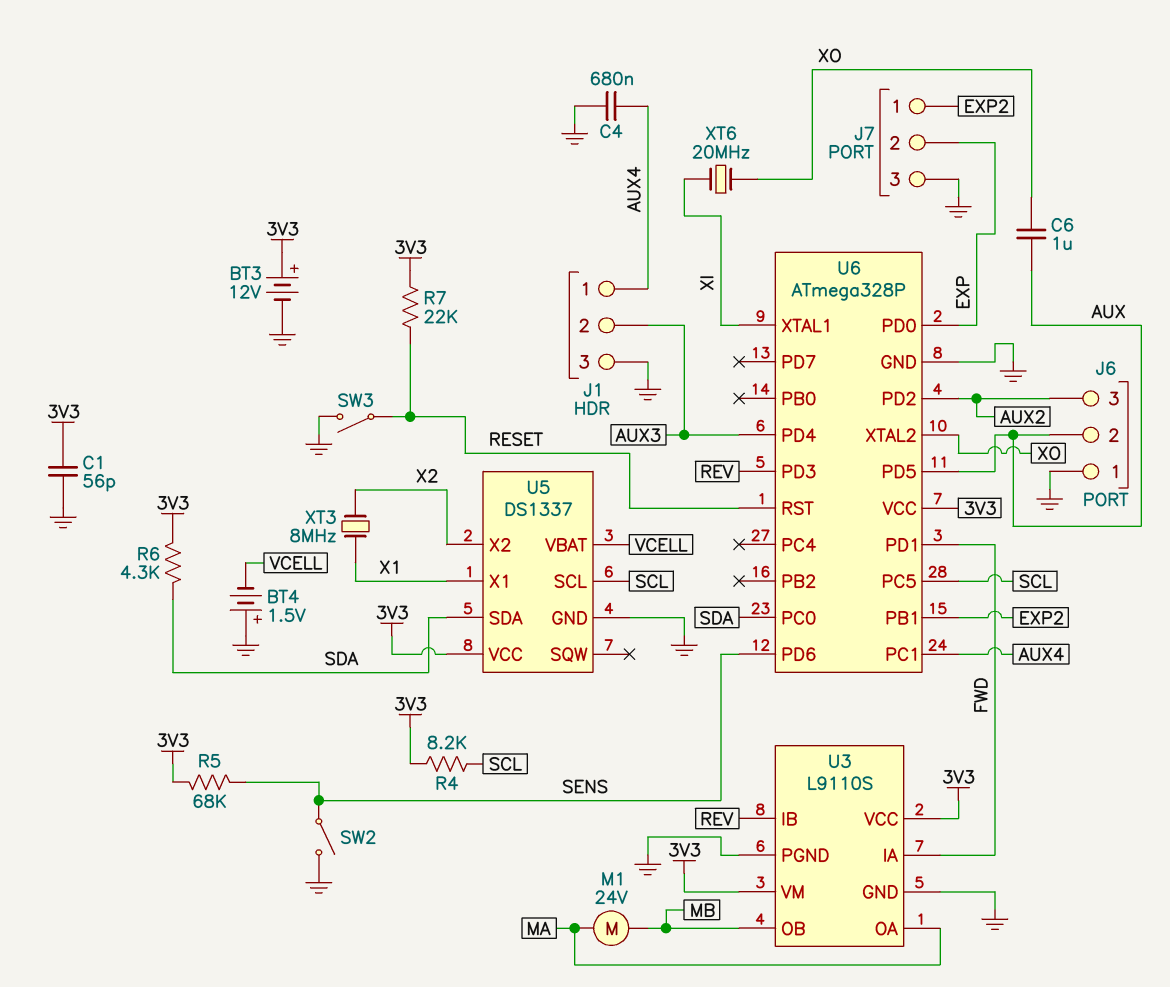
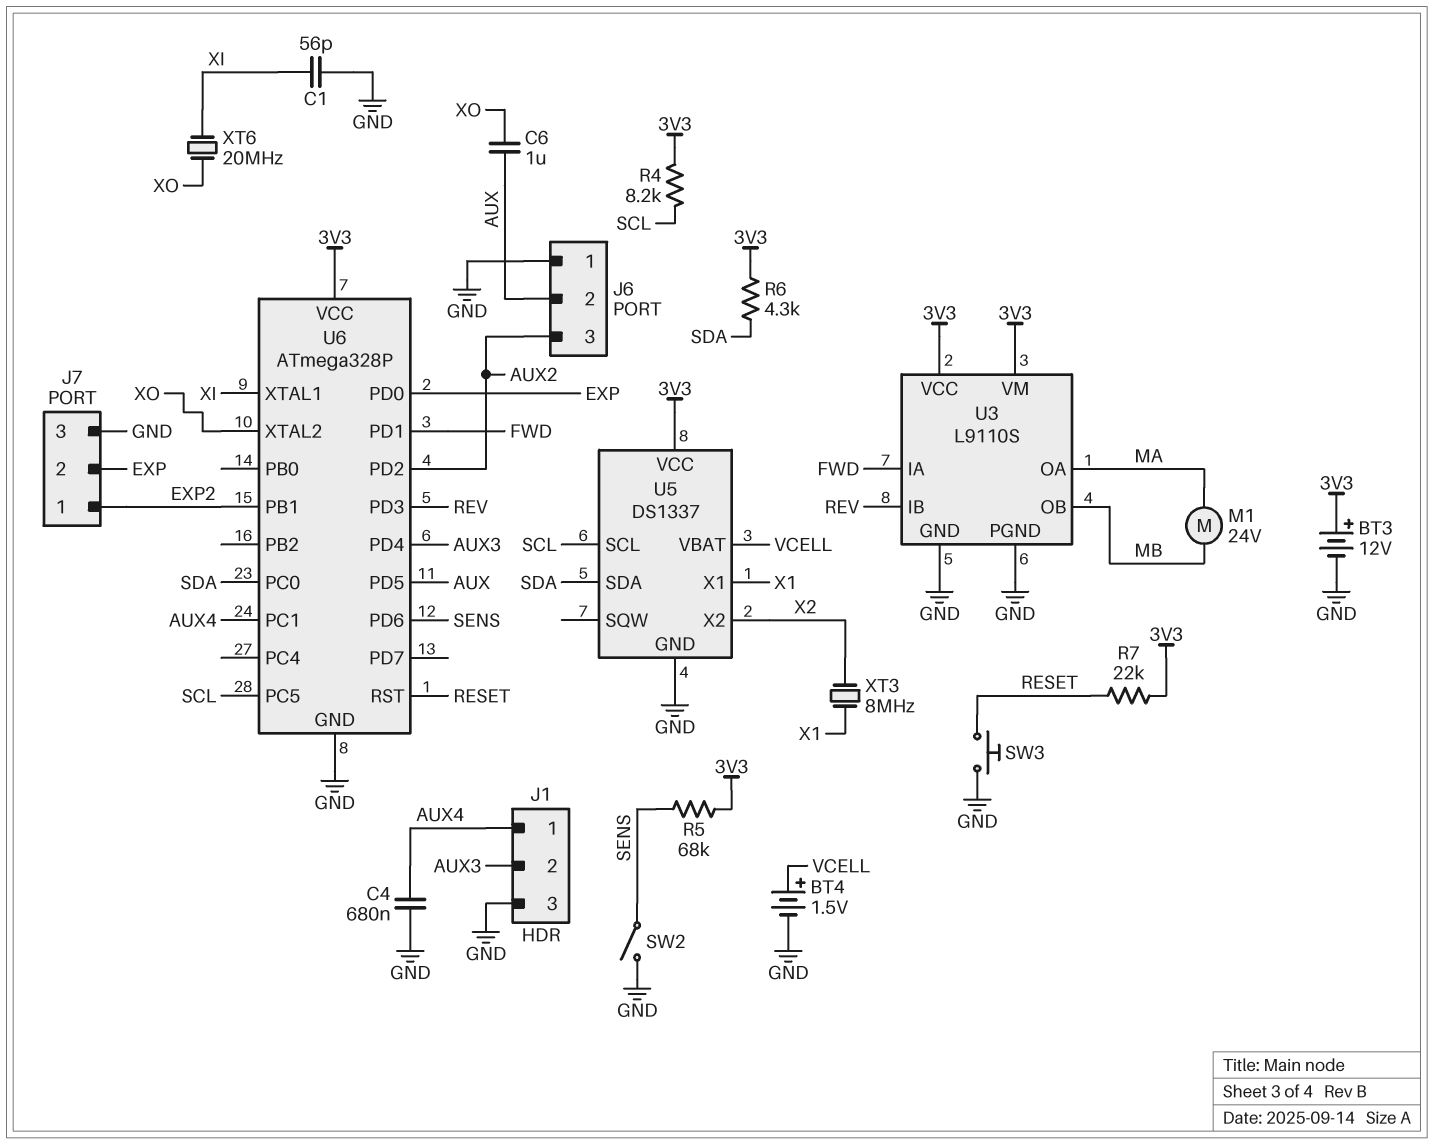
BT4: 1.5V (plus GND, minus VCELL) -> 1.5V (plus VCELL, minus GND)
C1: 56pF (3V3, GND) -> 56pF (GND, XI)
SW3: switch (GND, RESET) -> button (GND, RESET)

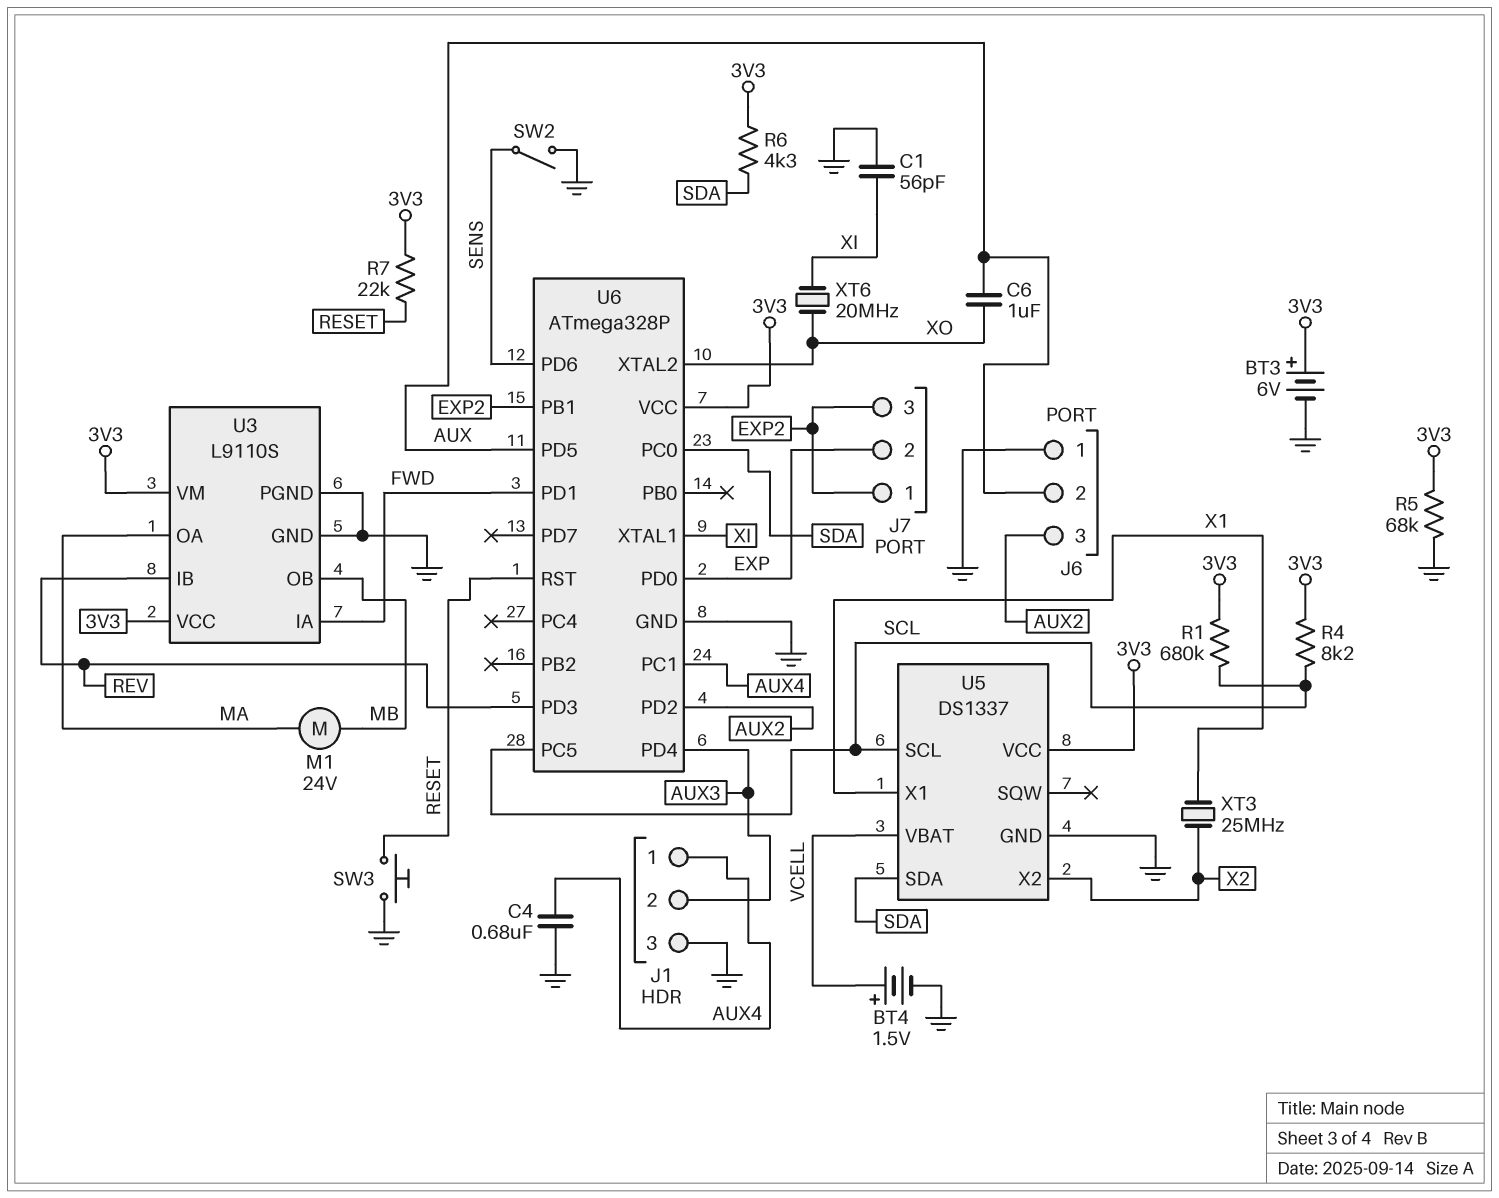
BT3: 12V (plus 3V3, minus GND) -> 6V (plus 3V3, minus GND)
J7 pin 3: GND -> EXP2
R1: none -> 680k (3V3, SCL)
R5: 68k (3V3, SENS) -> 68k (3V3, GND)
XT3: 8MHz (X1, X2) -> 25MHz (X1, X2)

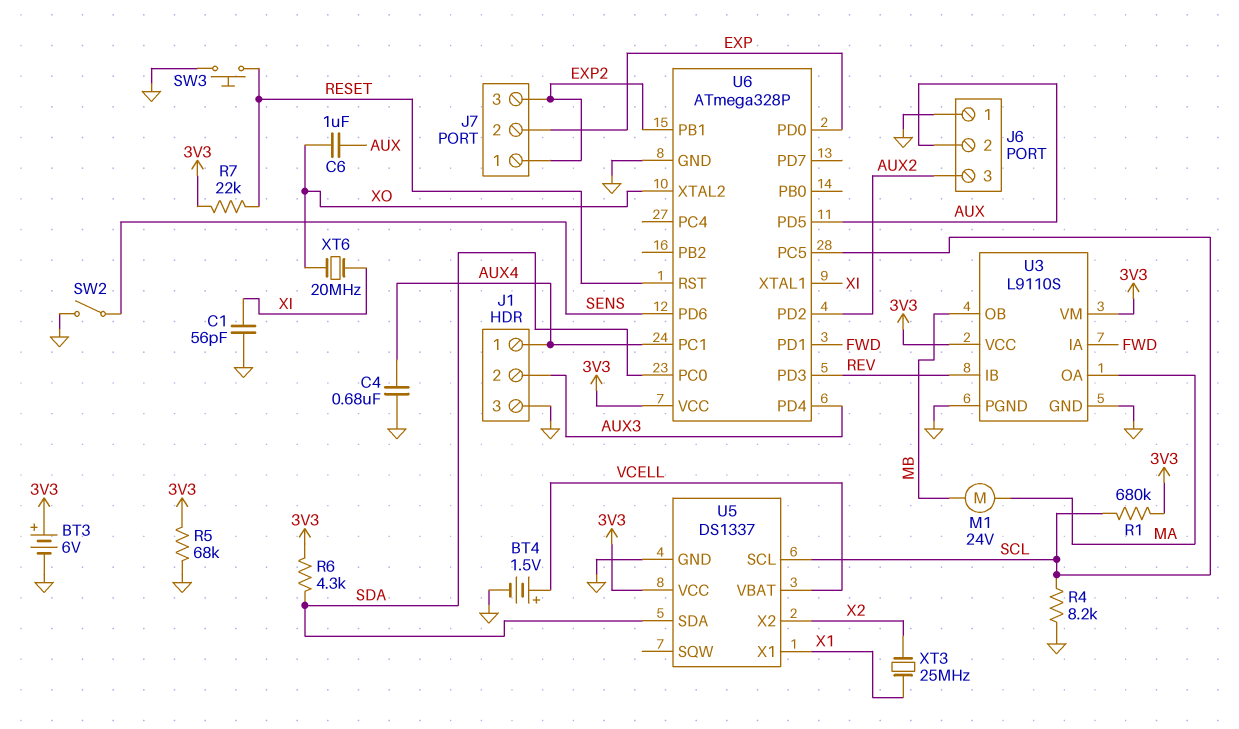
R4: 8.2k (3V3, SCL) -> 8.2k (GND, SCL)

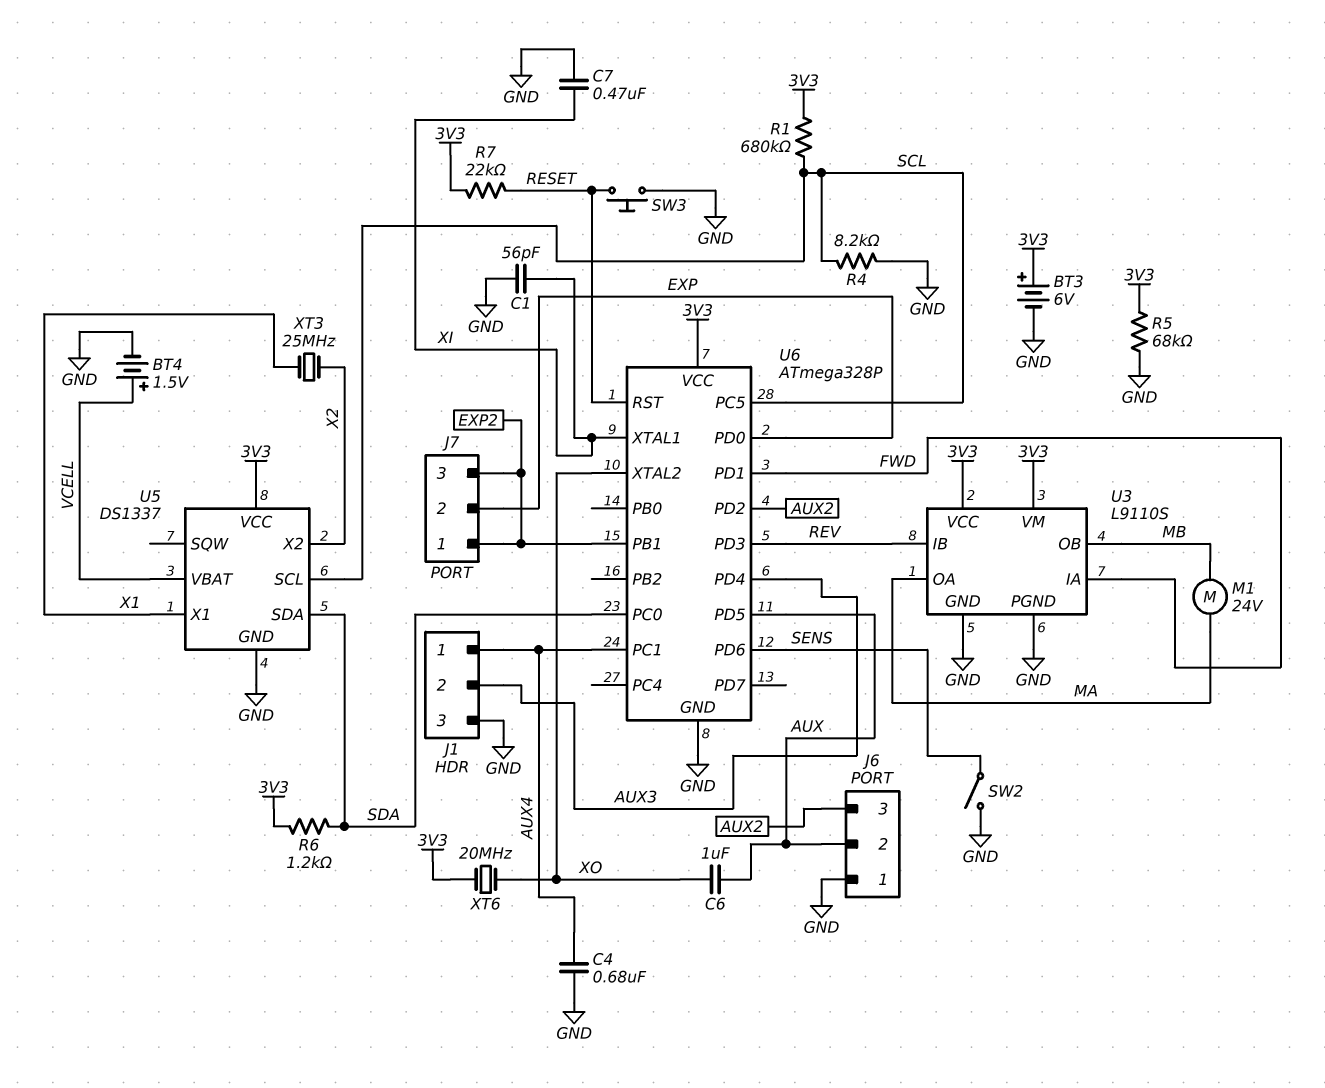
C7: none -> 470nF (GND, XI)
R6: 4.3k (3V3, SDA) -> 1.2k (3V3, SDA)
XT6: 20MHz (XI, XO) -> 20MHz (3V3, XO)

